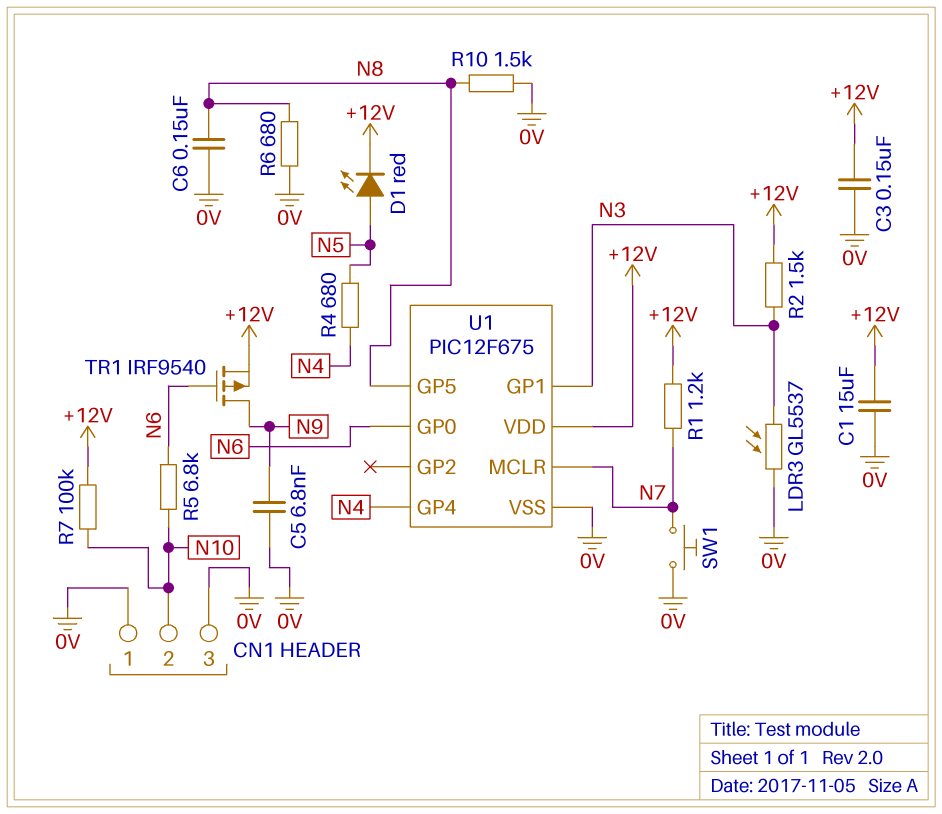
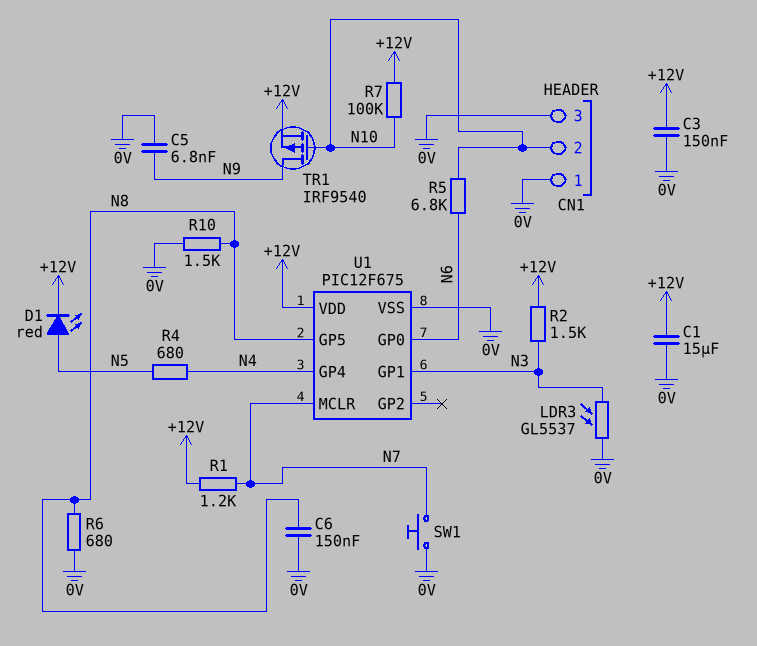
TR1: PMOS IRF9540 (G N6, D N9, S +12V) -> PMOS IRF9540 (G N10, D N9, S +12V)

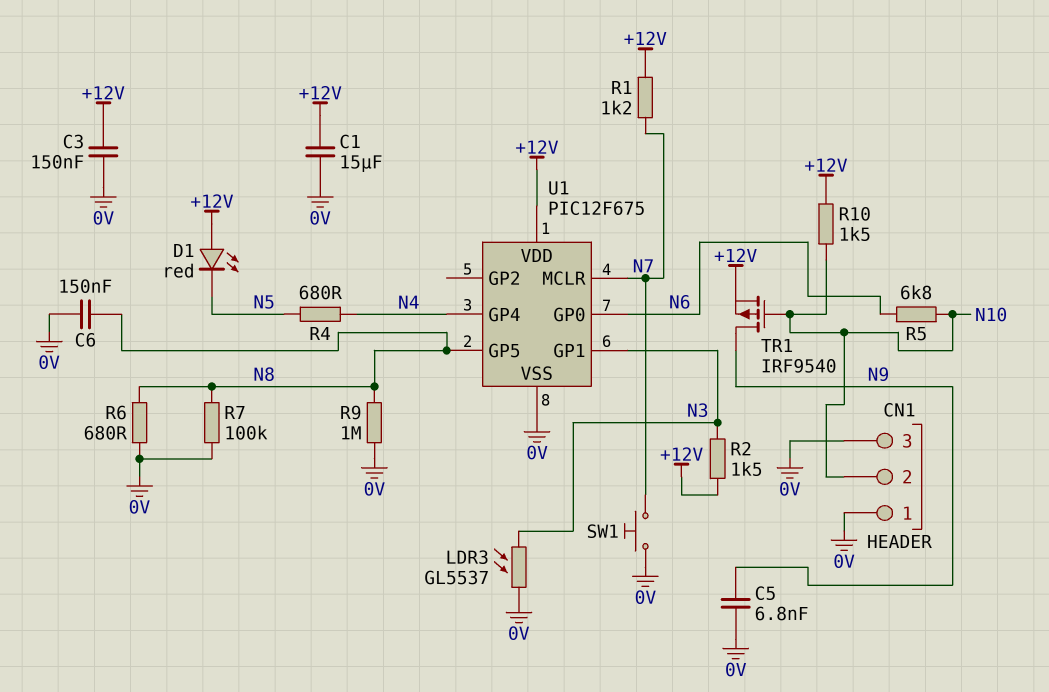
D1: LED red (A N5, K +12V) -> LED red (A +12V, K N5)
R7: 100k (+12V, N10) -> 100k (0V, N8)
R9: none -> 1M (0V, N8)
R10: 1.5k (0V, N8) -> 1.5k (+12V, N10)

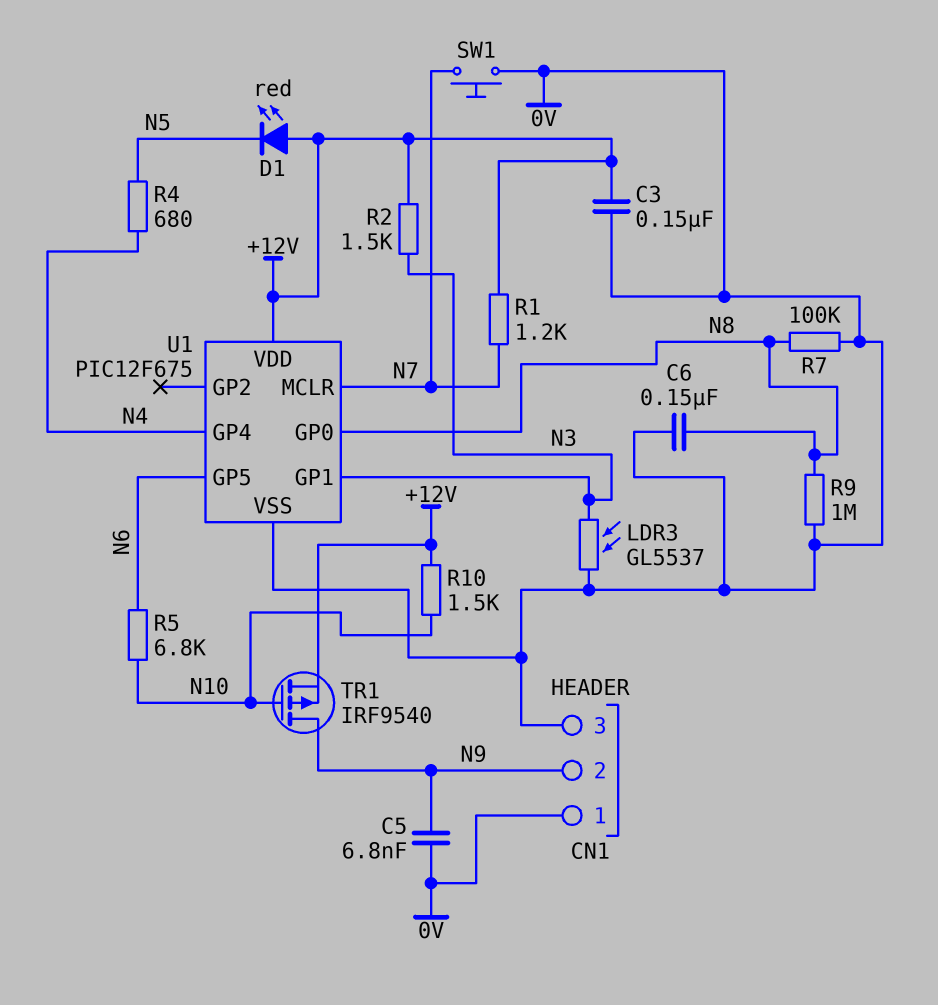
C1: 15uF (+12V, 0V) -> none
CN1 pin 2: N10 -> N9
R6: 680 (0V, N8) -> none
U1 pin GP0: N6 -> N8
U1 pin GP5: N8 -> N6

